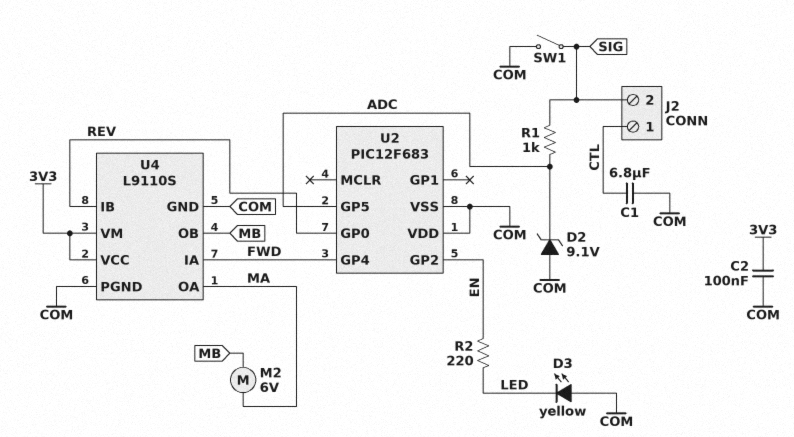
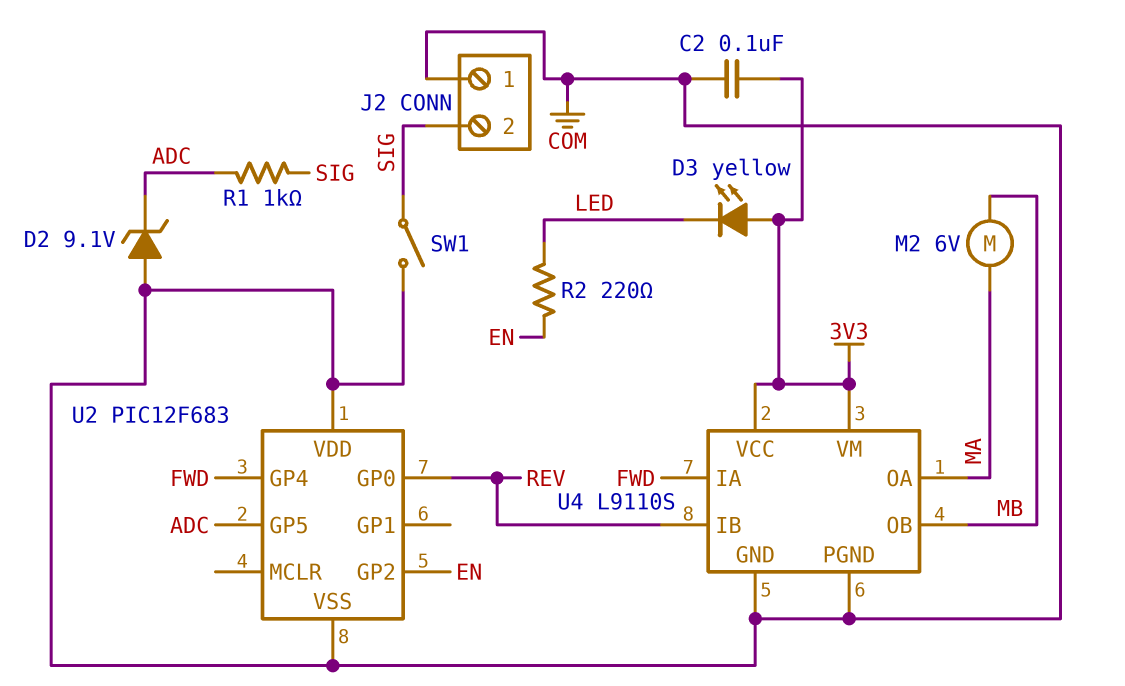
C1: 6.8uF (COM, CTL) -> none
D3: LED yellow (A COM, K LED) -> LED yellow (A 3V3, K LED)
J2 pin 1: CTL -> COM

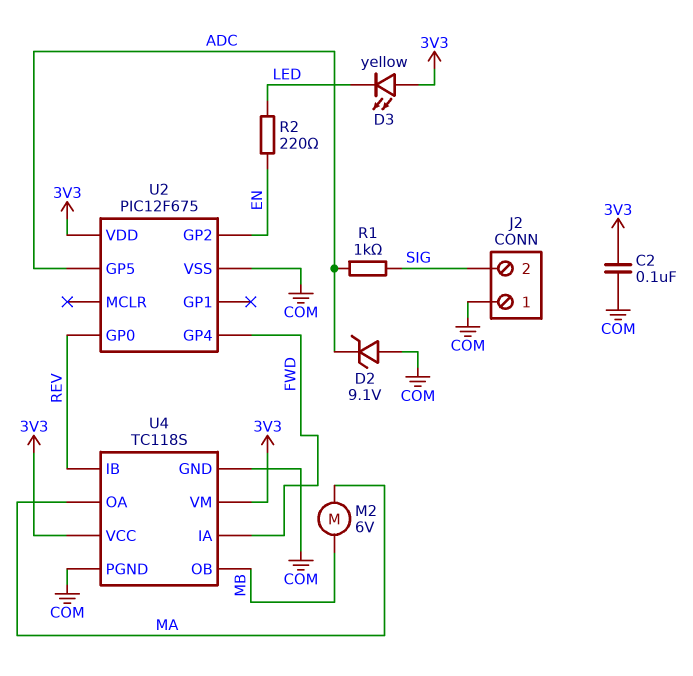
SW1: switch (COM, SIG) -> none
U2: PIC12F683 -> PIC12F675
U2 pin VDD: COM -> 3V3
U4: L9110S -> TC118S

